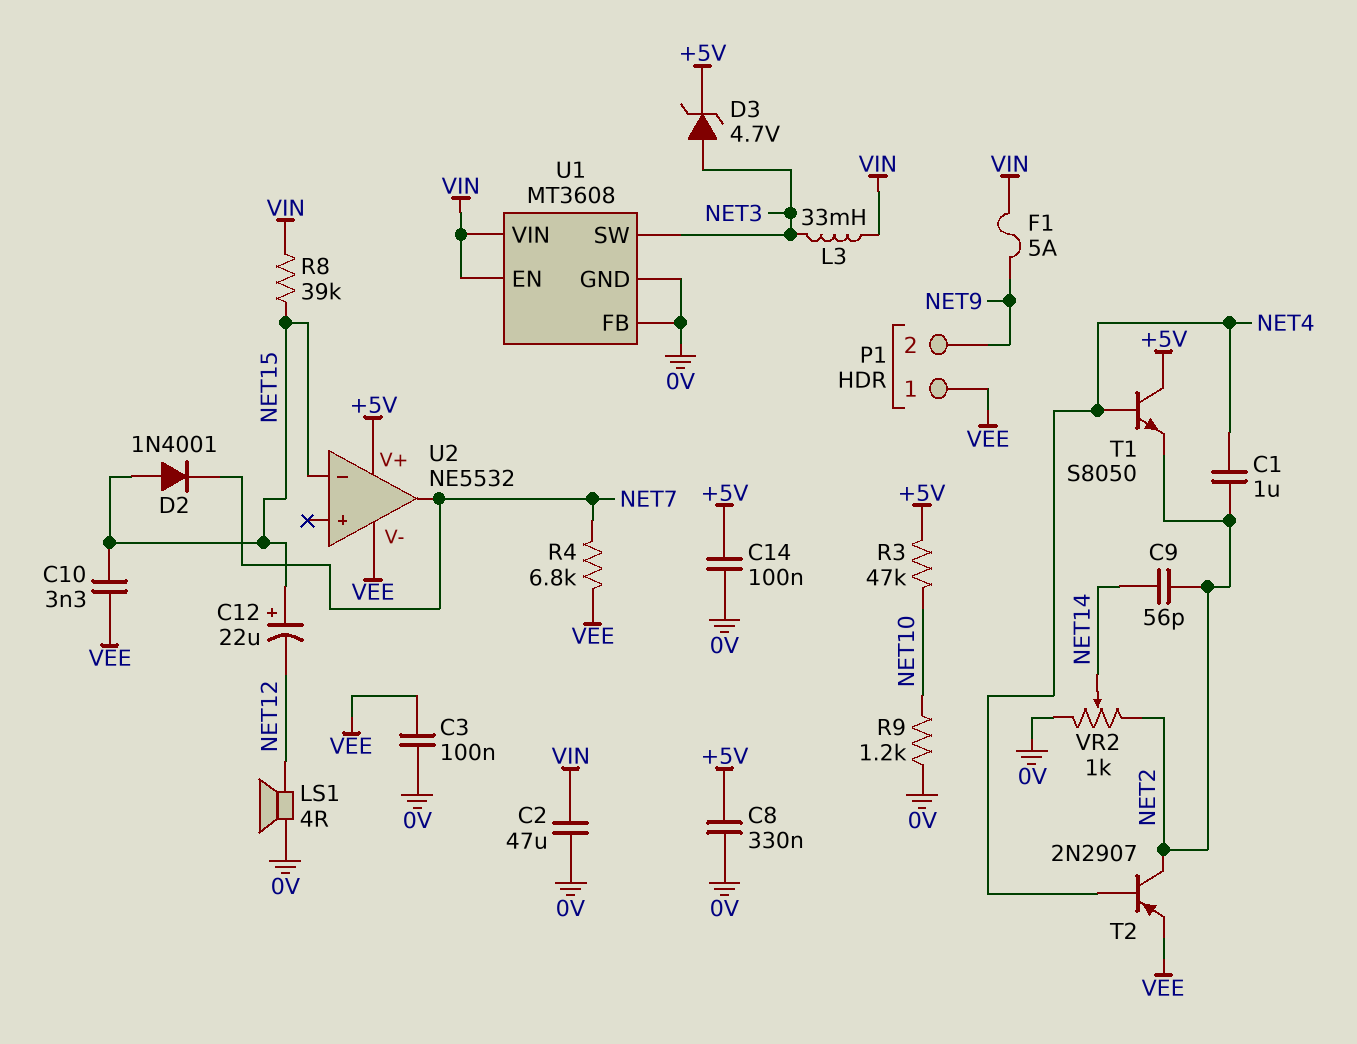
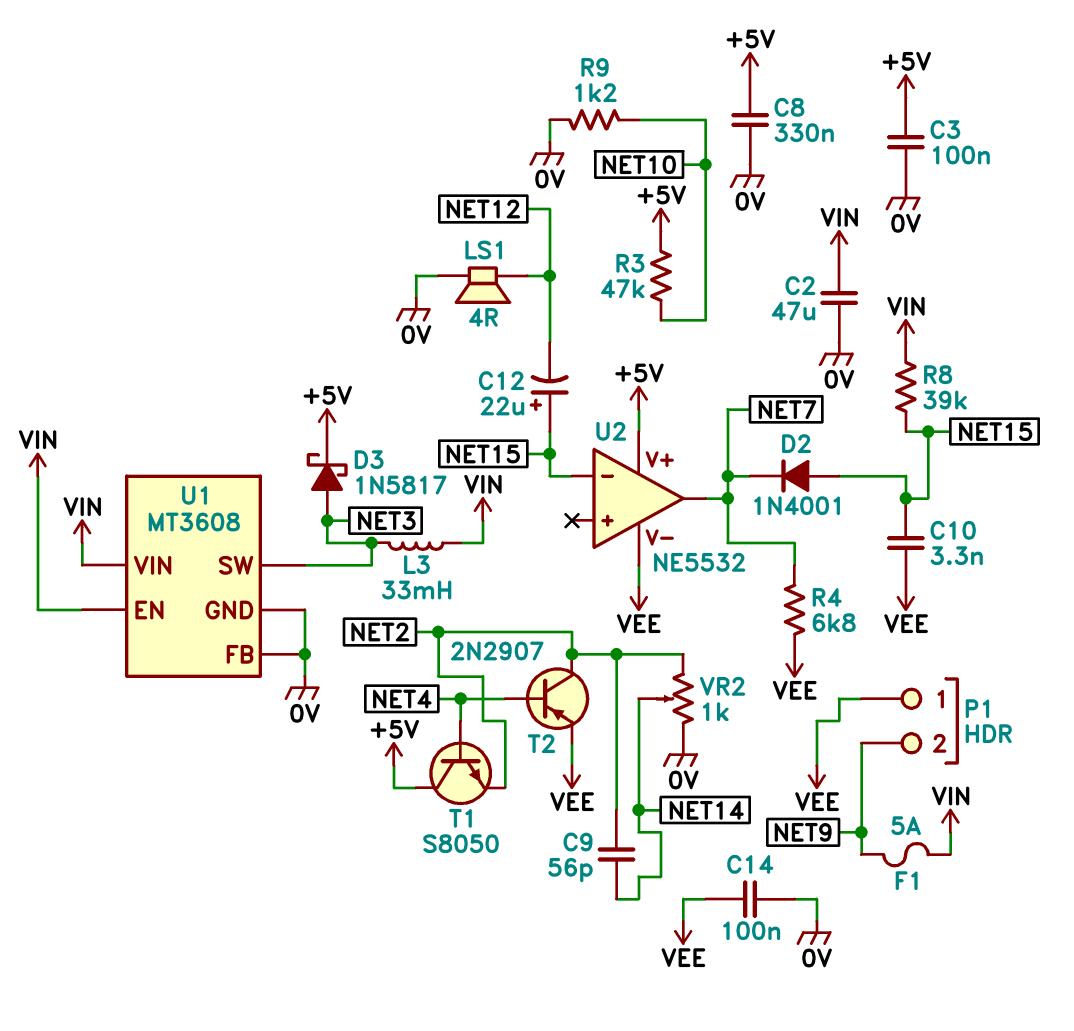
C1: 1uF (NET2, NET4) -> none
C3: 100nF (0V, VEE) -> 100nF (+5V, 0V)
C14: 100nF (+5V, 0V) -> 100nF (0V, VEE)
D3: zener 4.7V (A NET3, K +5V) -> schottky 1N5817 (A NET3, K +5V)

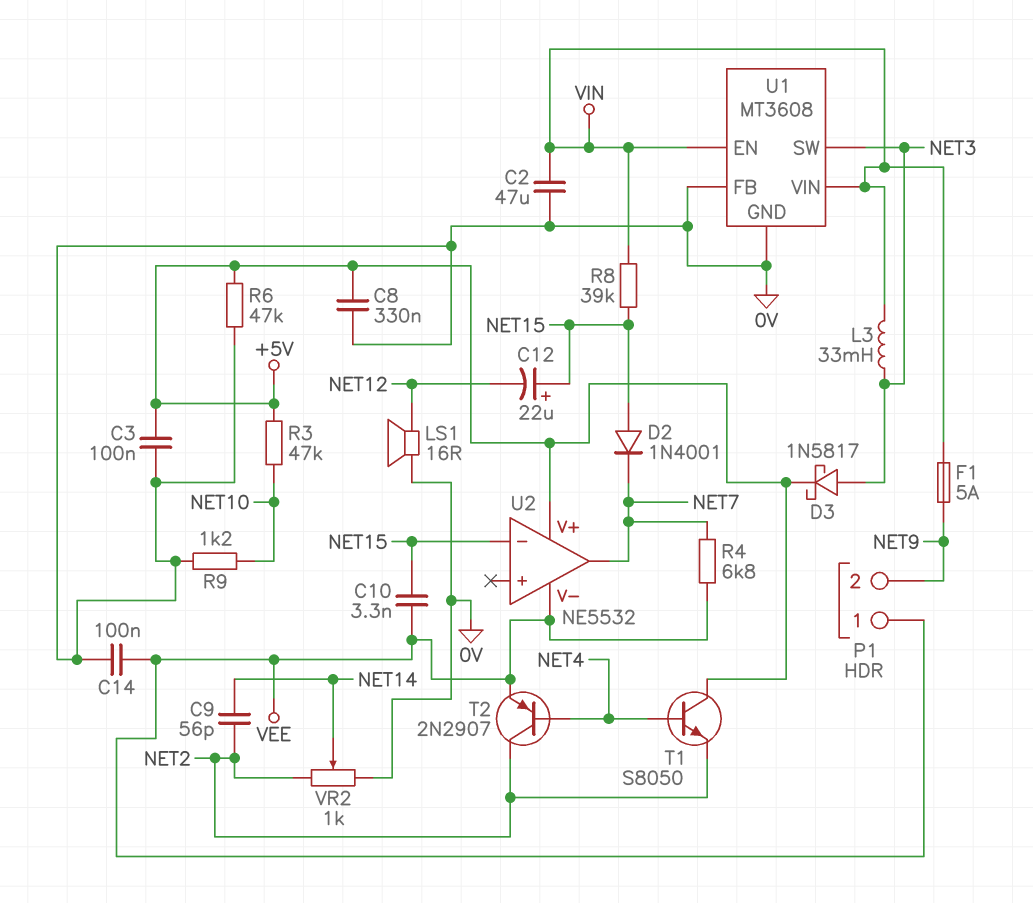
LS1: speaker 4R (0V, NET12) -> speaker 16R (0V, NET12)
R6: none -> 47k (+5V, 0V)

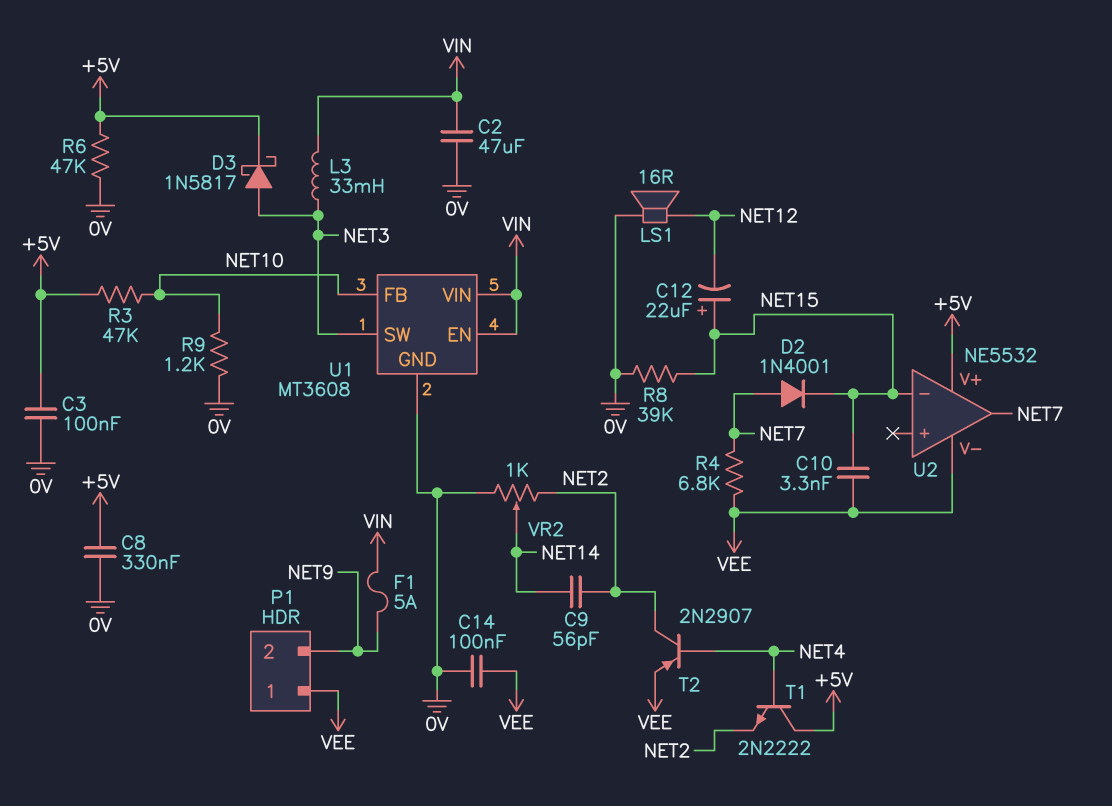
D2: diode 1N4001 (A NET15, K NET7) -> diode 1N4001 (A NET7, K NET15)
R8: 39k (NET15, VIN) -> 39k (0V, NET15)
T1: NPN S8050 (B NET4, C +5V, E NET2) -> NPN 2N2222 (B NET4, C +5V, E NET2)
U1 pin FB: 0V -> NET10

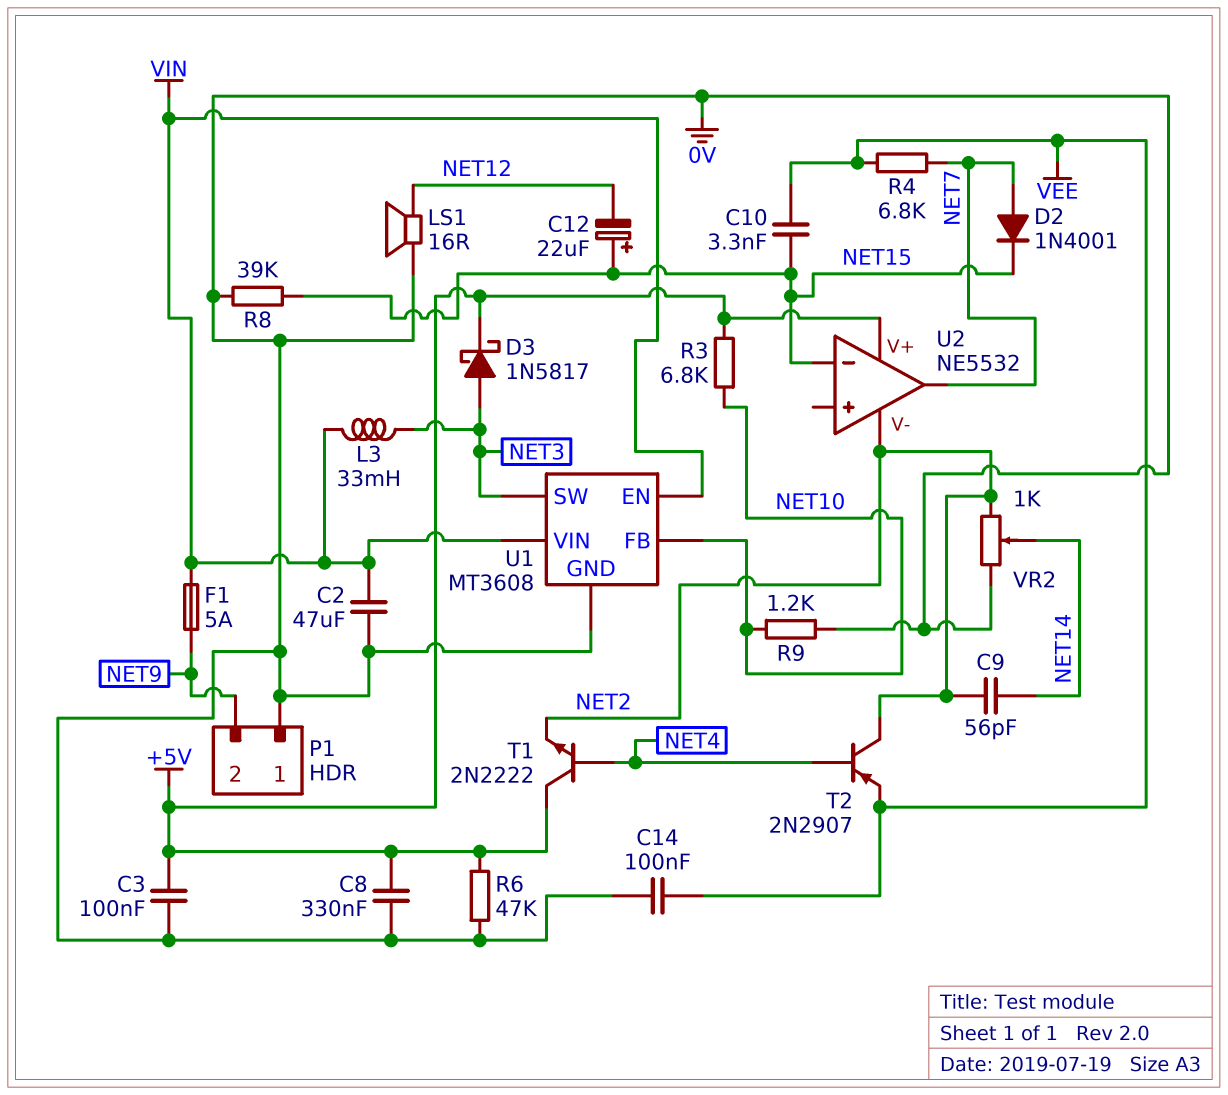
P1 pin 1: VEE -> 0V
R3: 47k (+5V, NET10) -> 6.8k (+5V, NET10)
U2 pin V-: VEE -> NET2

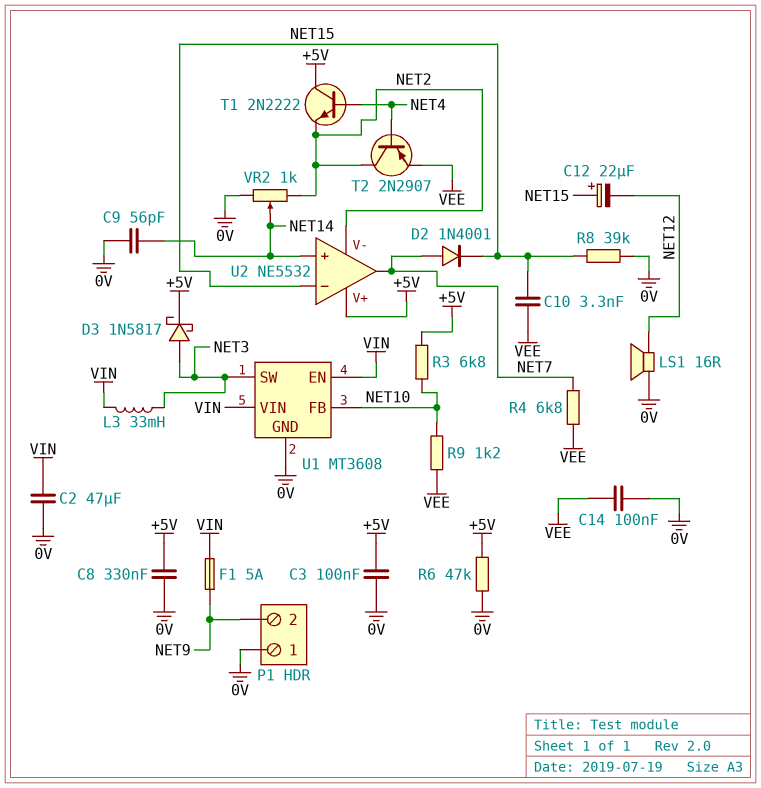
C9: 56pF (NET2, NET14) -> 56pF (0V, NET14)
R9: 1.2k (0V, NET10) -> 1.2k (NET10, VEE)
U2 pin in+: none -> NET14

